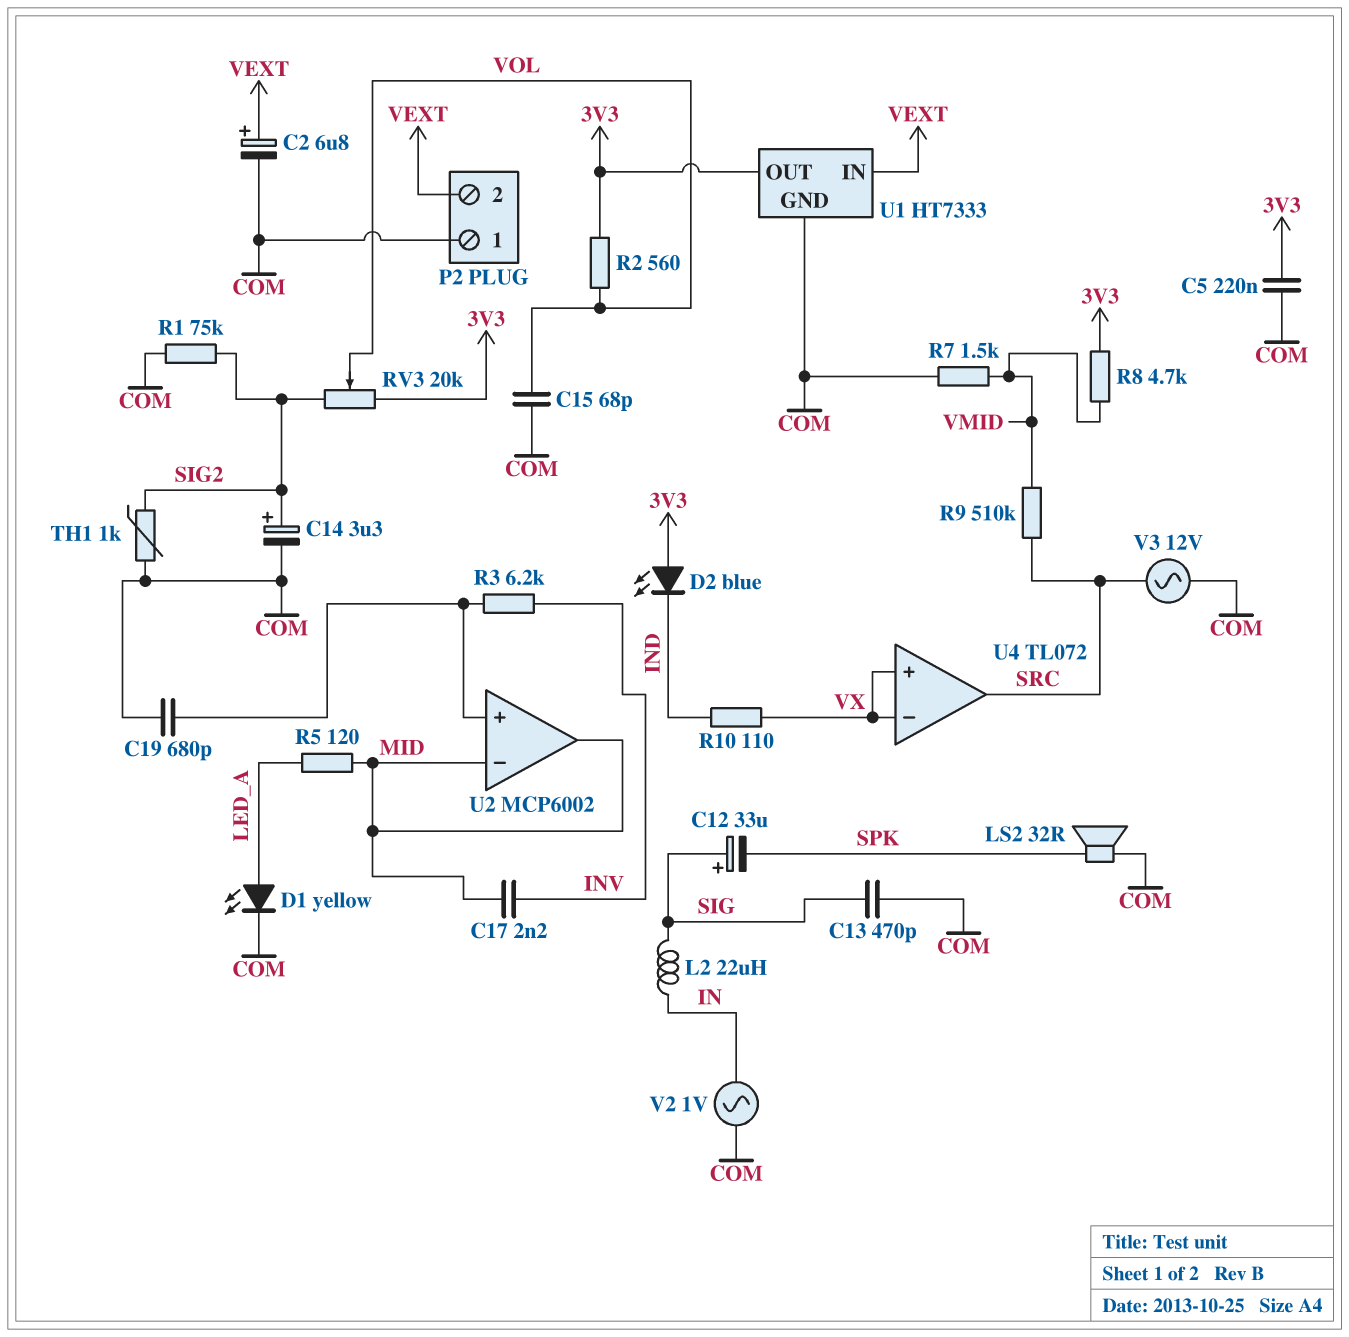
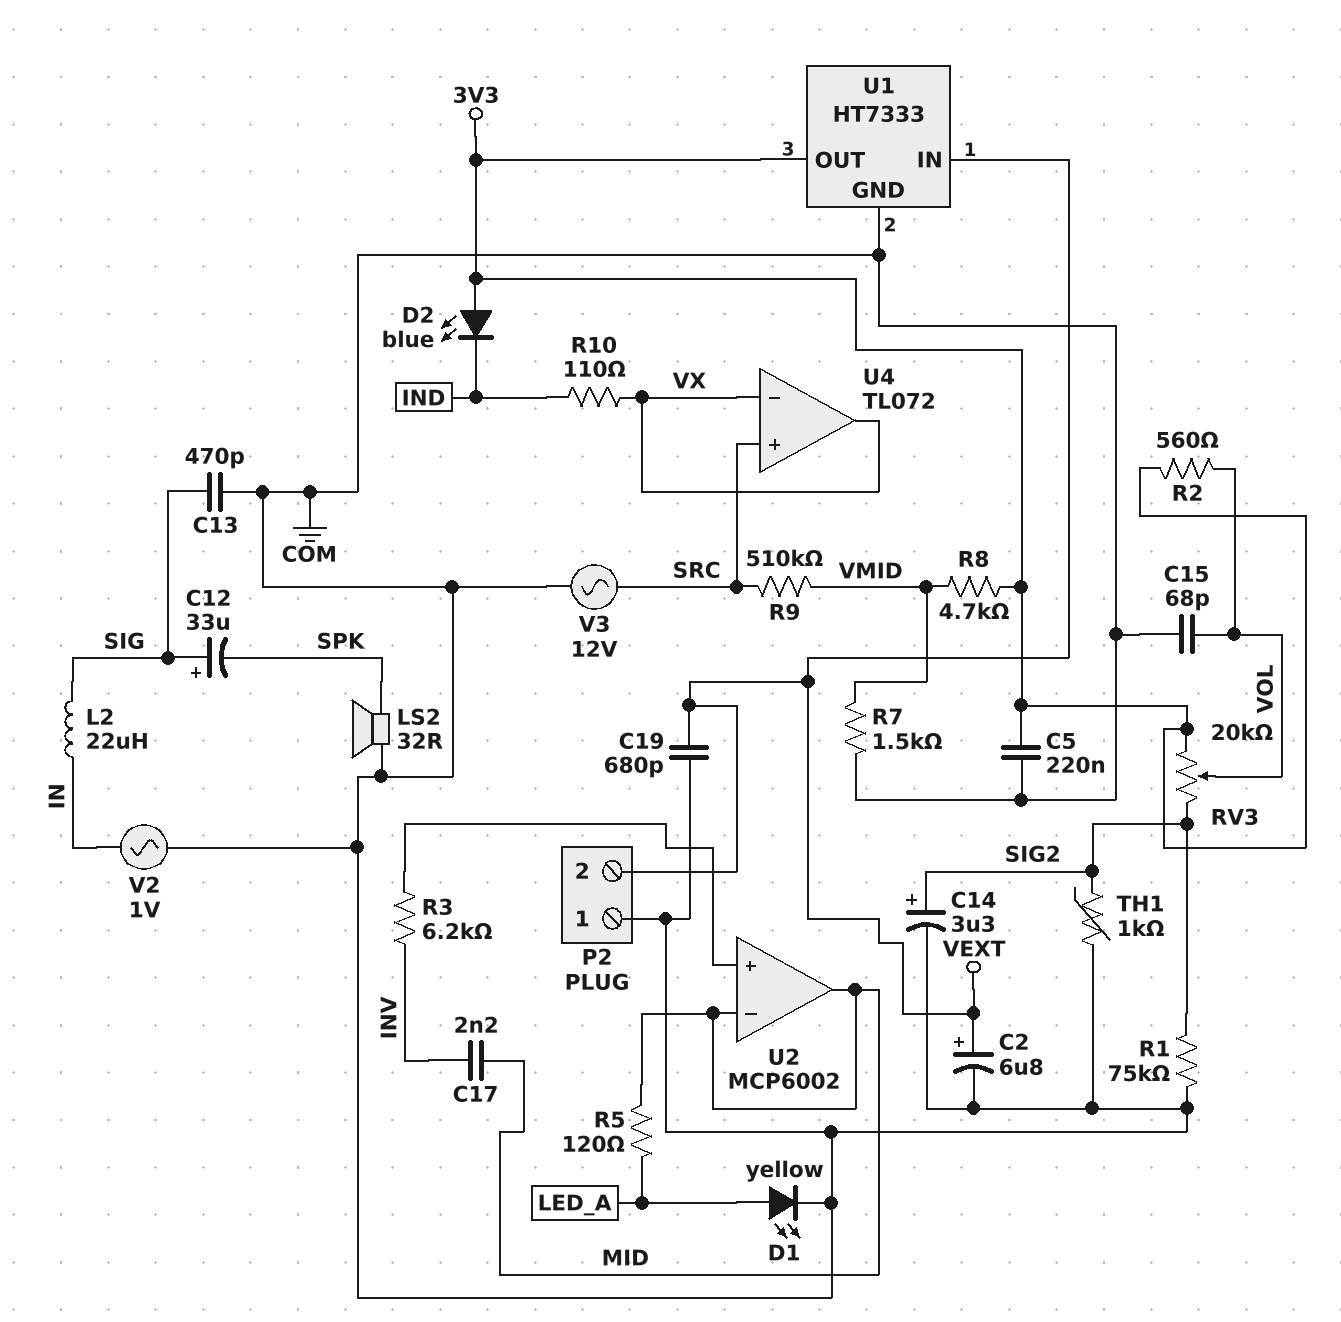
C19: 680pF (COM, U2/in+) -> 680pF (COM, VEXT)
U4 pin in+: VX -> SRC
U4 pin out: SRC -> VX

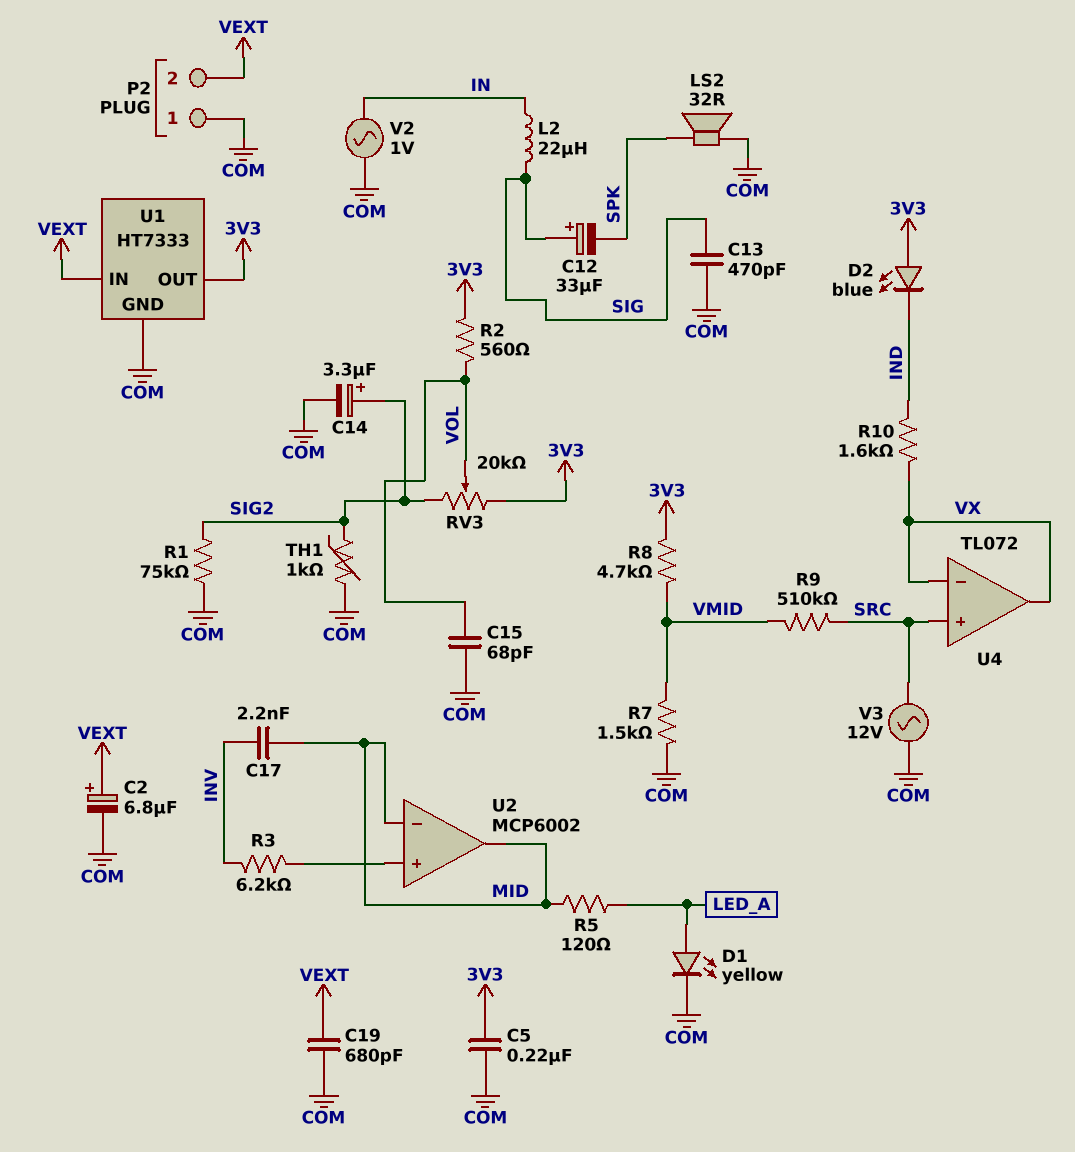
R10: 110 (IND, VX) -> 1.6k (IND, VX)

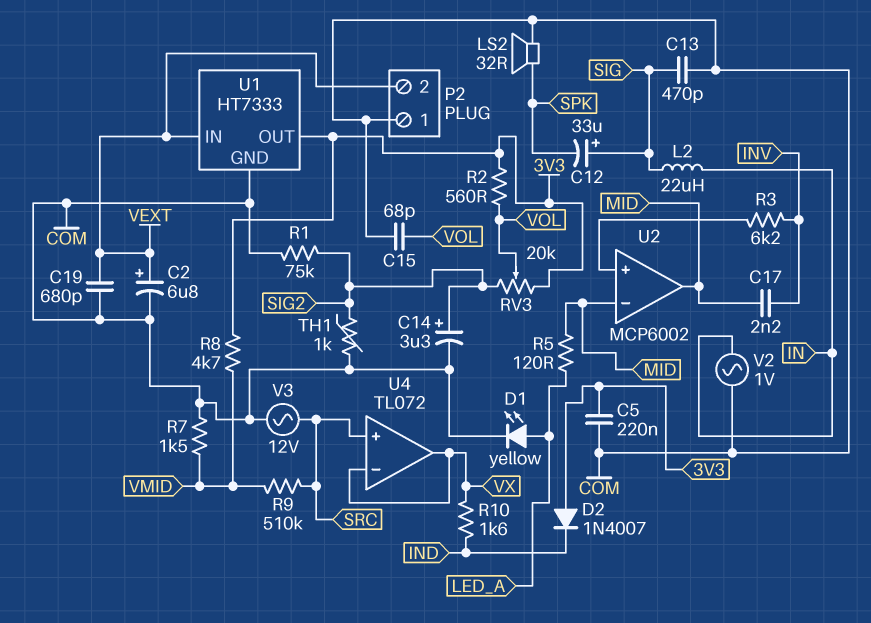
D2: LED blue (A 3V3, K IND) -> diode 1N4007 (A 3V3, K IND)

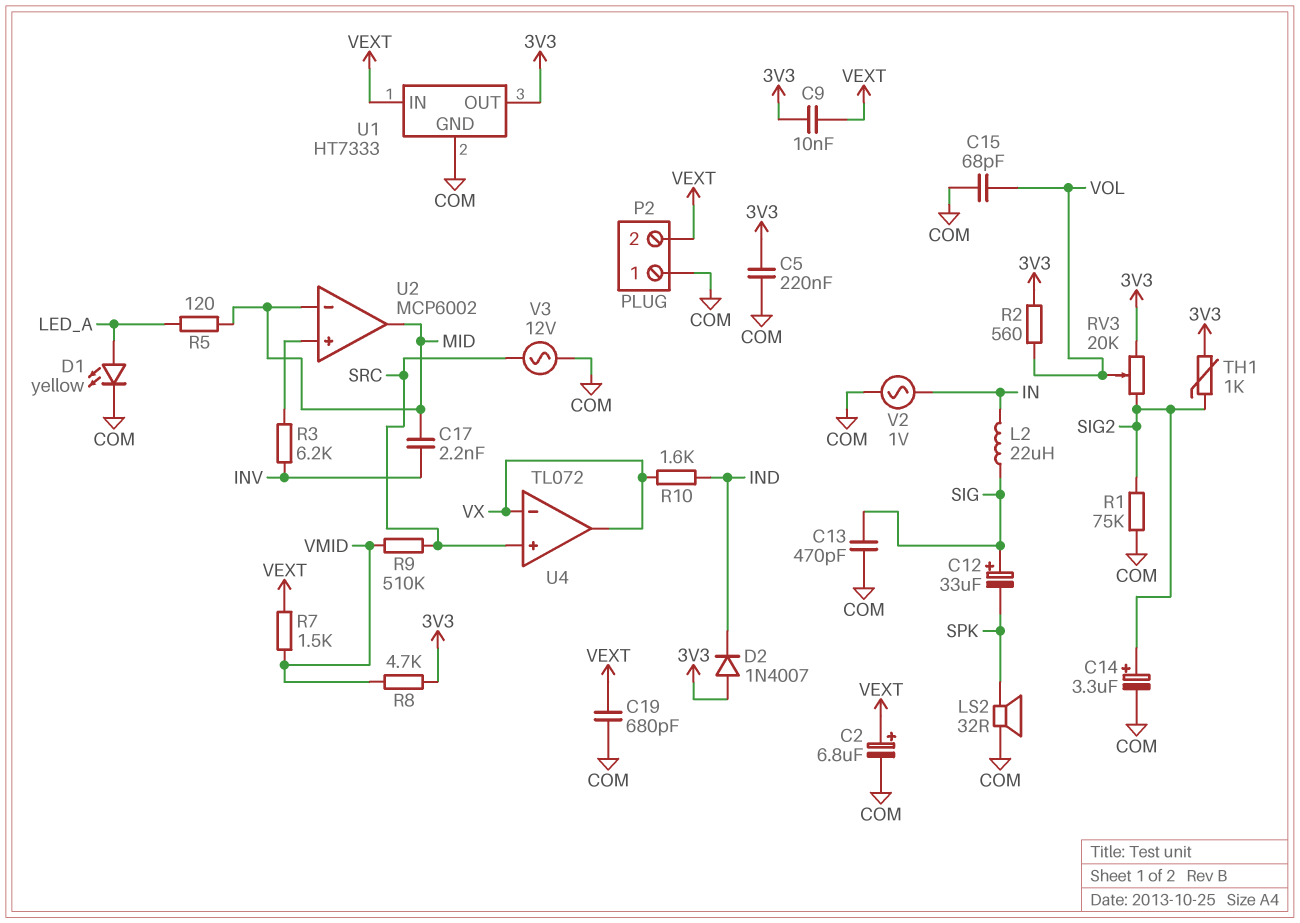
C9: none -> 10nF (3V3, VEXT)
R7: 1.5k (COM, VMID) -> 1.5k (VEXT, VMID)
TH1: 1k (COM, SIG2) -> 1k (3V3, SIG2)

